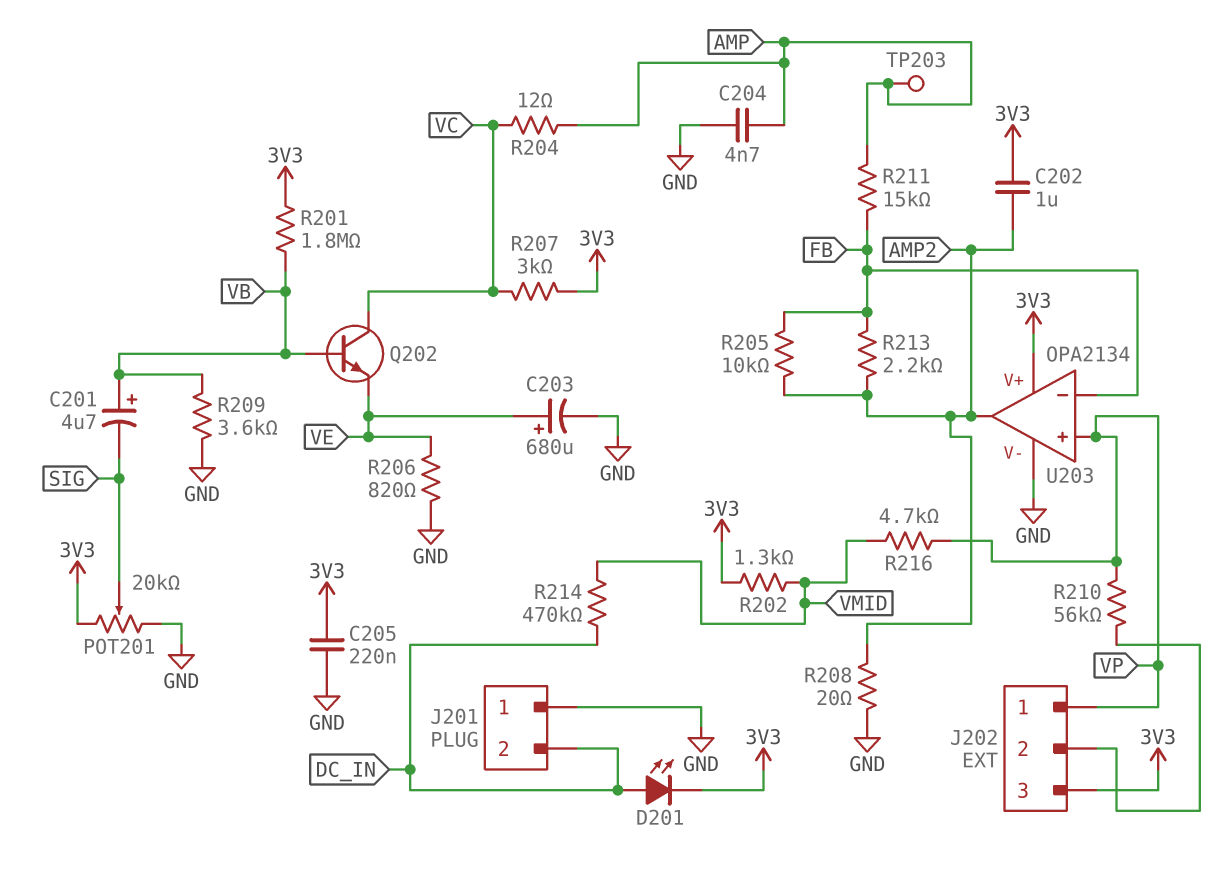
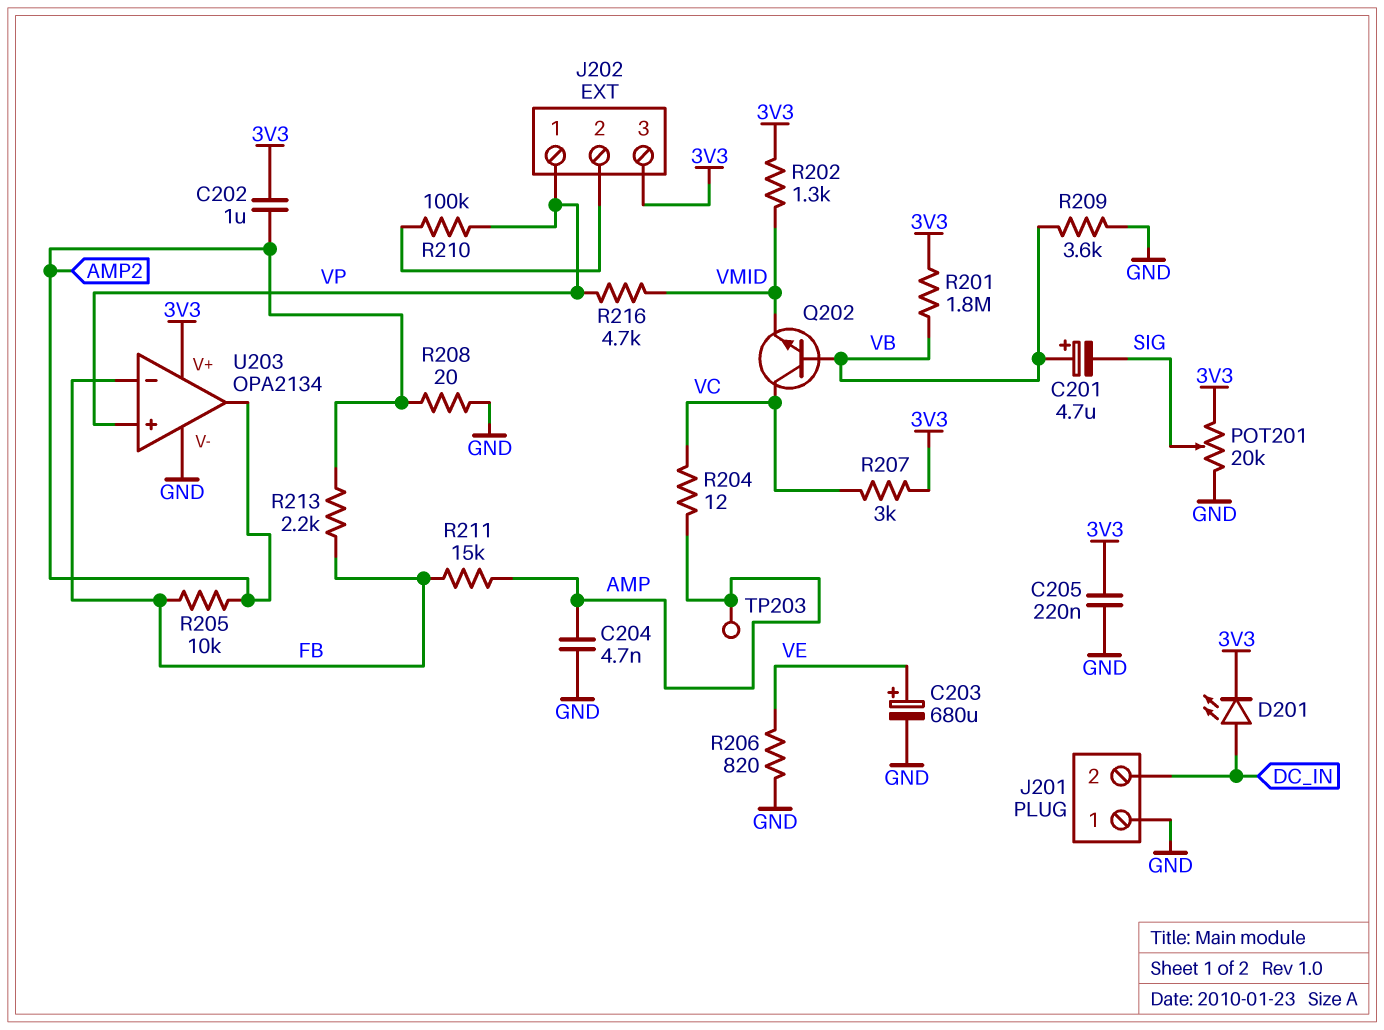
Q202: NPN (B VB, C VC, E VE) -> NPN (B VB, C VC, E VMID)
R210: 56k (J202/2, VP) -> 100k (J202/2, VP)
R214: 470k (DC_IN, VMID) -> none

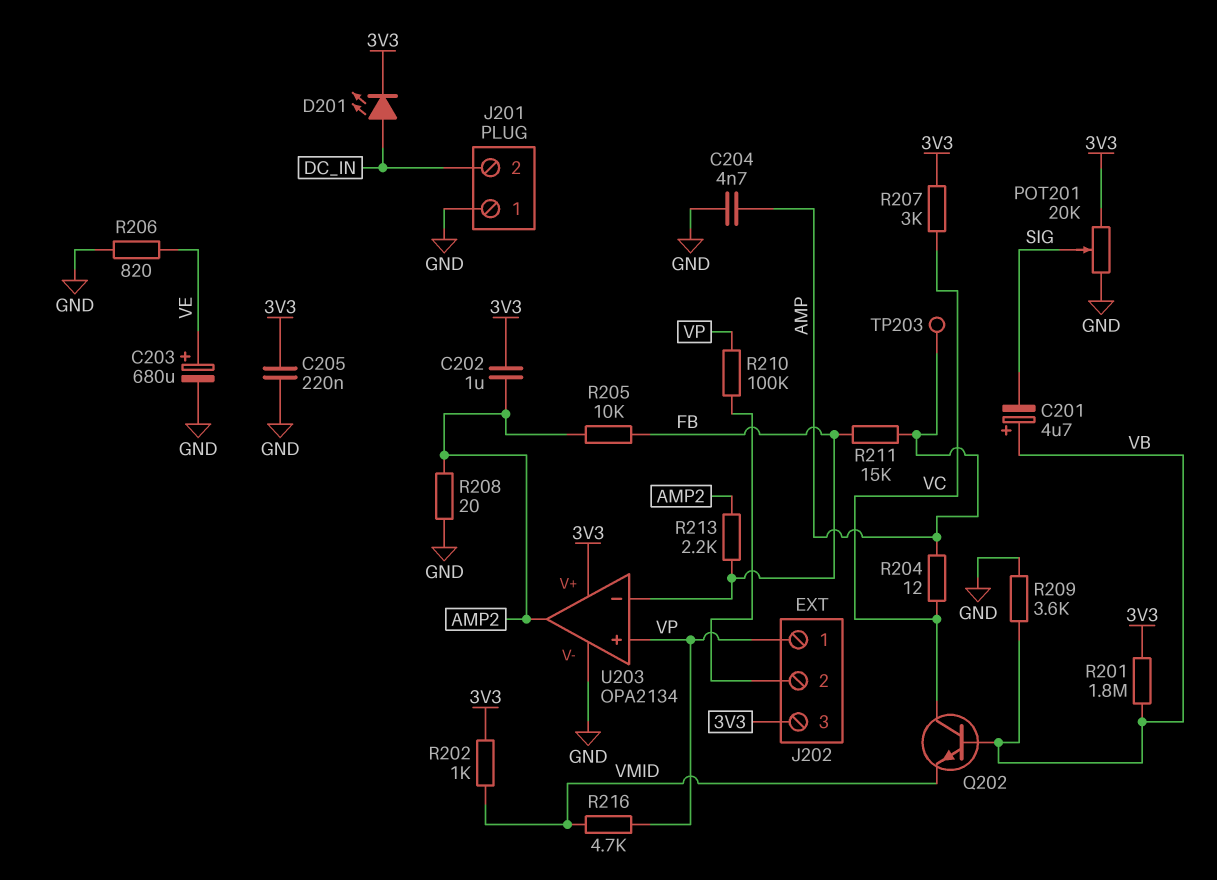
R202: 1.3k (3V3, VMID) -> 1k (3V3, VMID)

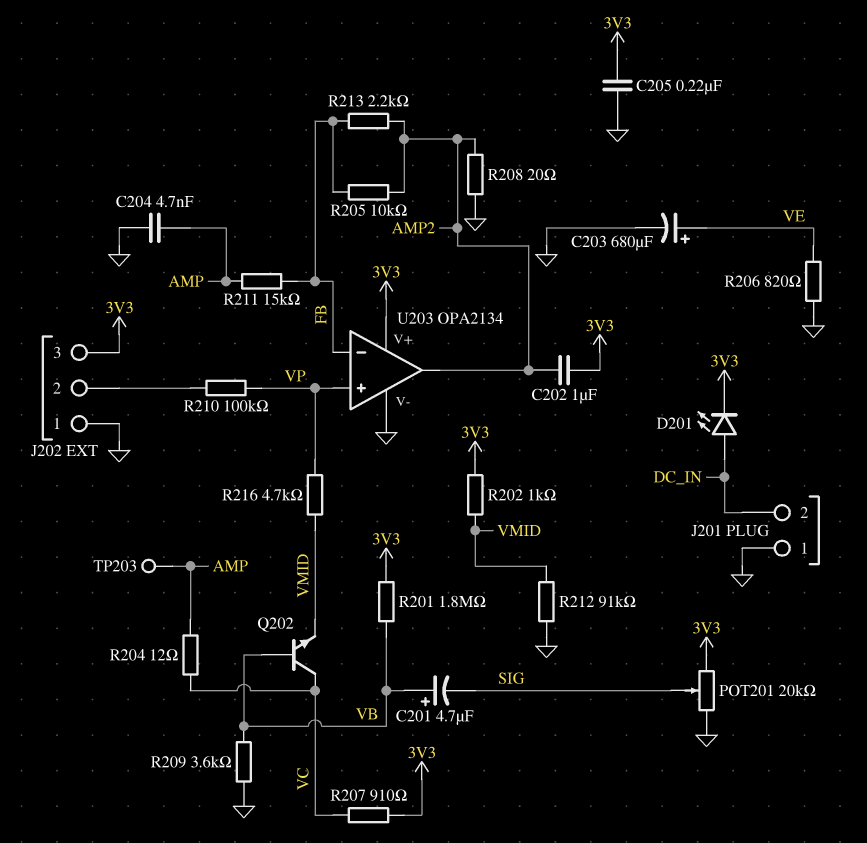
J202 pin 1: VP -> GND
R207: 3k (3V3, VC) -> 910 (3V3, VC)
R212: none -> 91k (GND, VMID)

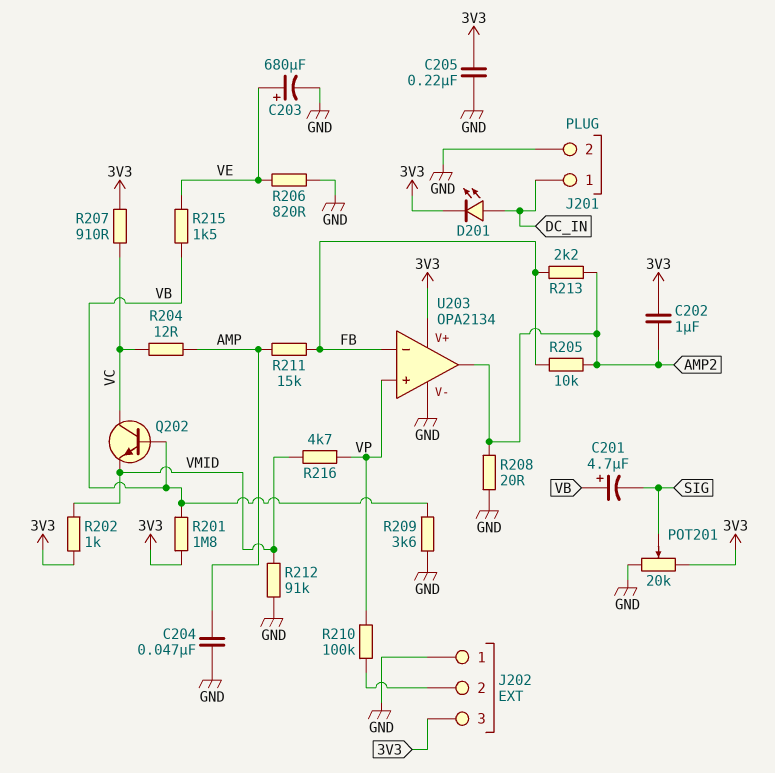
C204: 4.7nF (AMP, GND) -> 47nF (AMP, GND)
J201 pin 1: GND -> DC_IN
J201 pin 2: DC_IN -> GND
R215: none -> 1.5k (VB, VE)
TP203: test point (AMP) -> none

